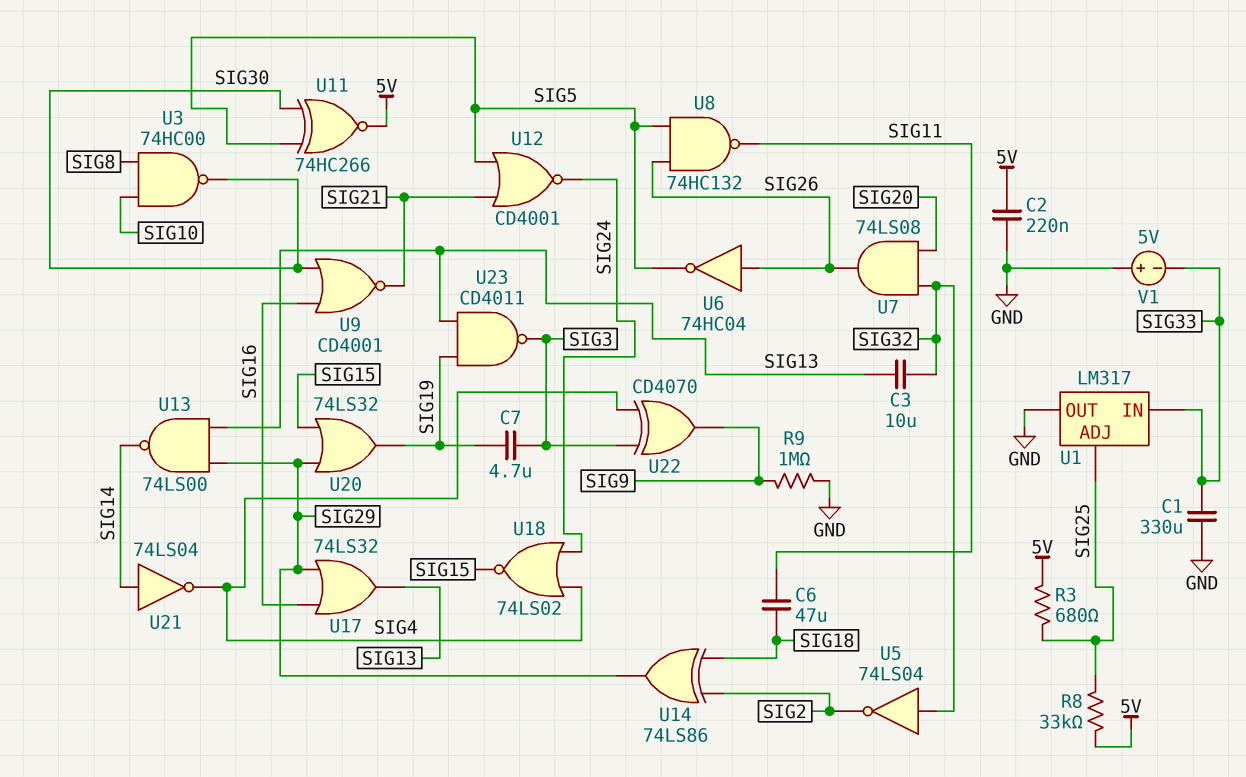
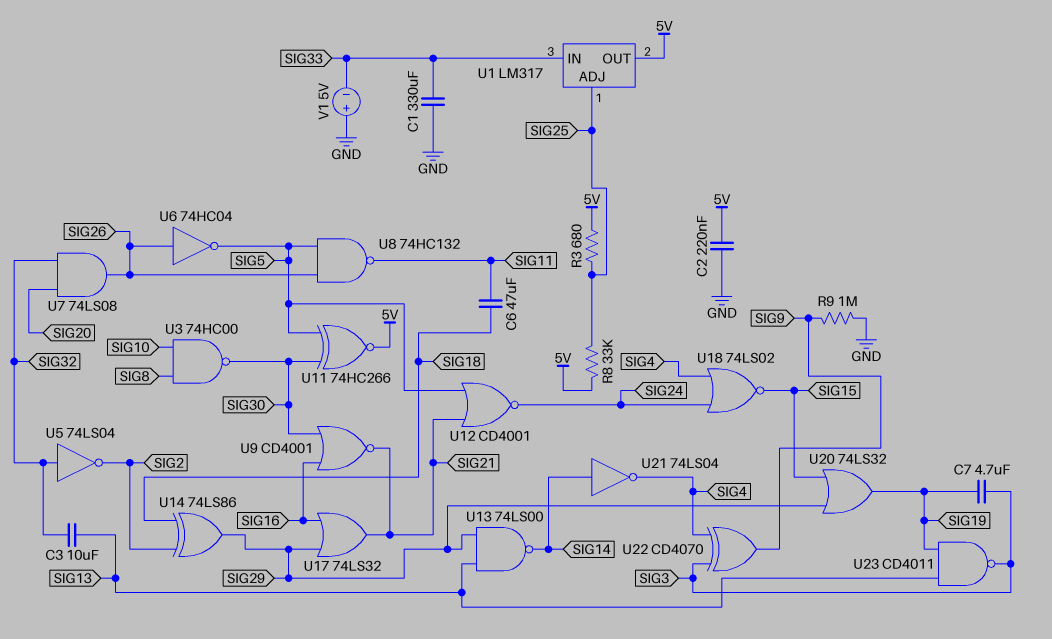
U1 pin OUT: GND -> 5V
U17: OR 74LS32 (in SIG16, in SIG29, out SIG13) -> OR 74LS32 (in SIG16, in SIG29, out SIG21)

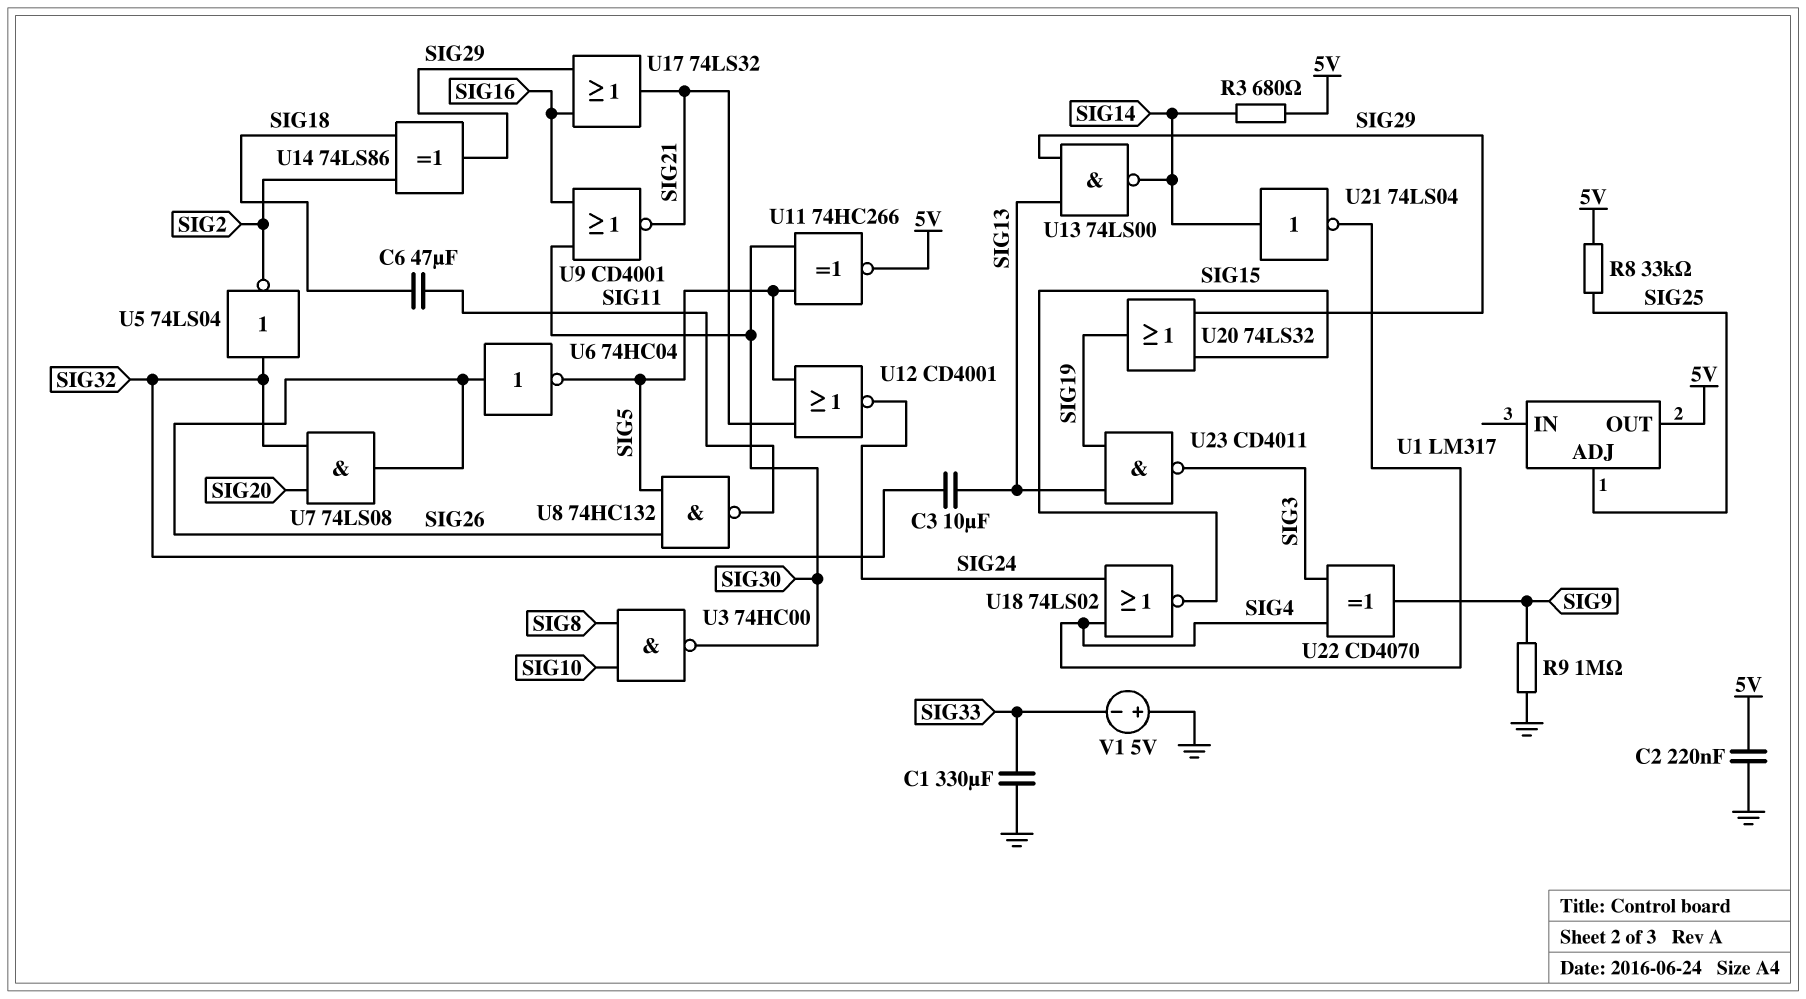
C7: 4.7uF (SIG3, SIG19) -> none
R3: 680 (5V, SIG25) -> 680 (5V, SIG14)
U1 pin IN: SIG33 -> none

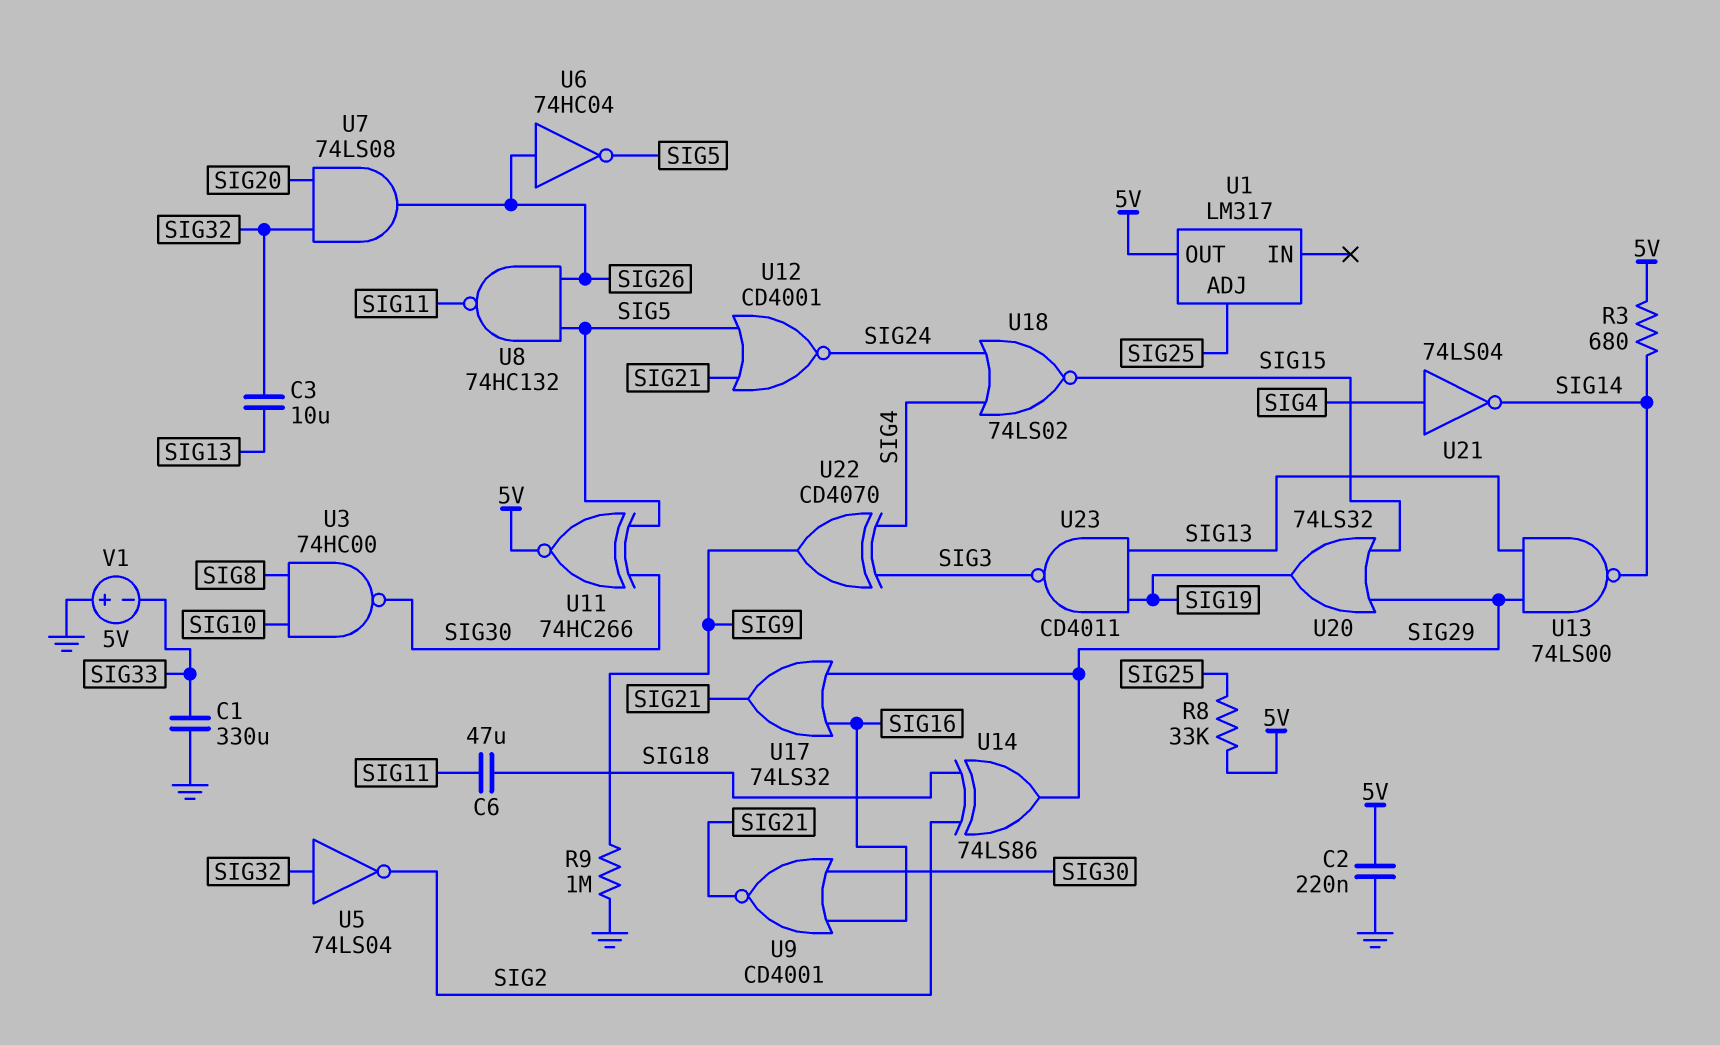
U21: NOT 74LS04 (in SIG14, out SIG4) -> NOT 74LS04 (in SIG4, out SIG14)

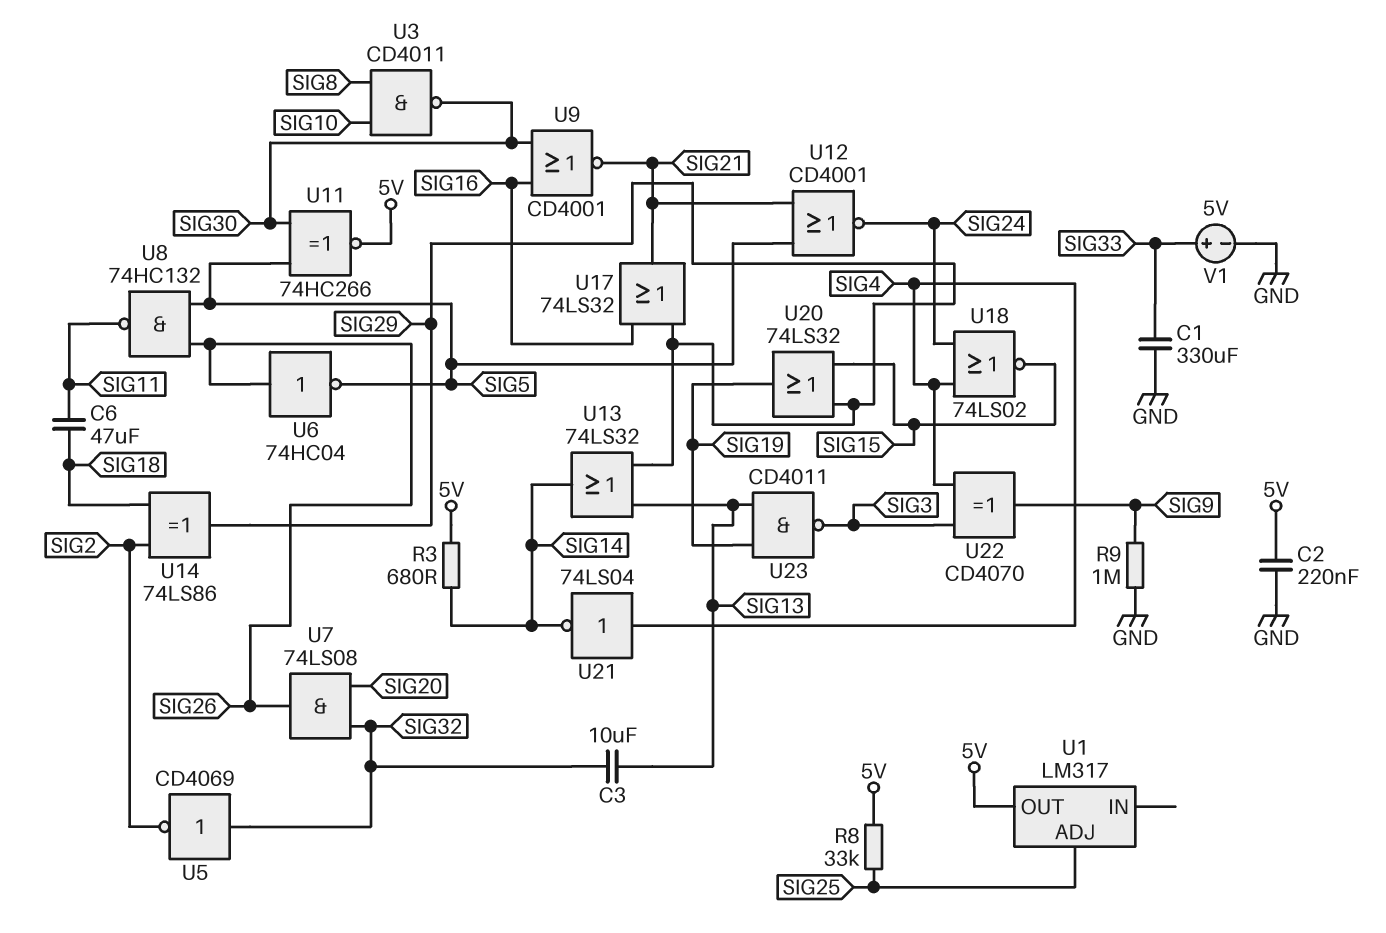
U3: NAND 74HC00 (in SIG8, in SIG10, out SIG30) -> NAND CD4011 (in SIG8, in SIG10, out SIG30)
U5: NOT 74LS04 (in SIG32, out SIG2) -> NOT CD4069 (in SIG32, out SIG2)
U13: NAND 74LS00 (in SIG13, in SIG29, out SIG14) -> OR 74LS32 (in SIG13, in SIG29, out SIG14)
V1: 5V (plus GND, minus SIG33) -> 5V (plus SIG33, minus GND)

